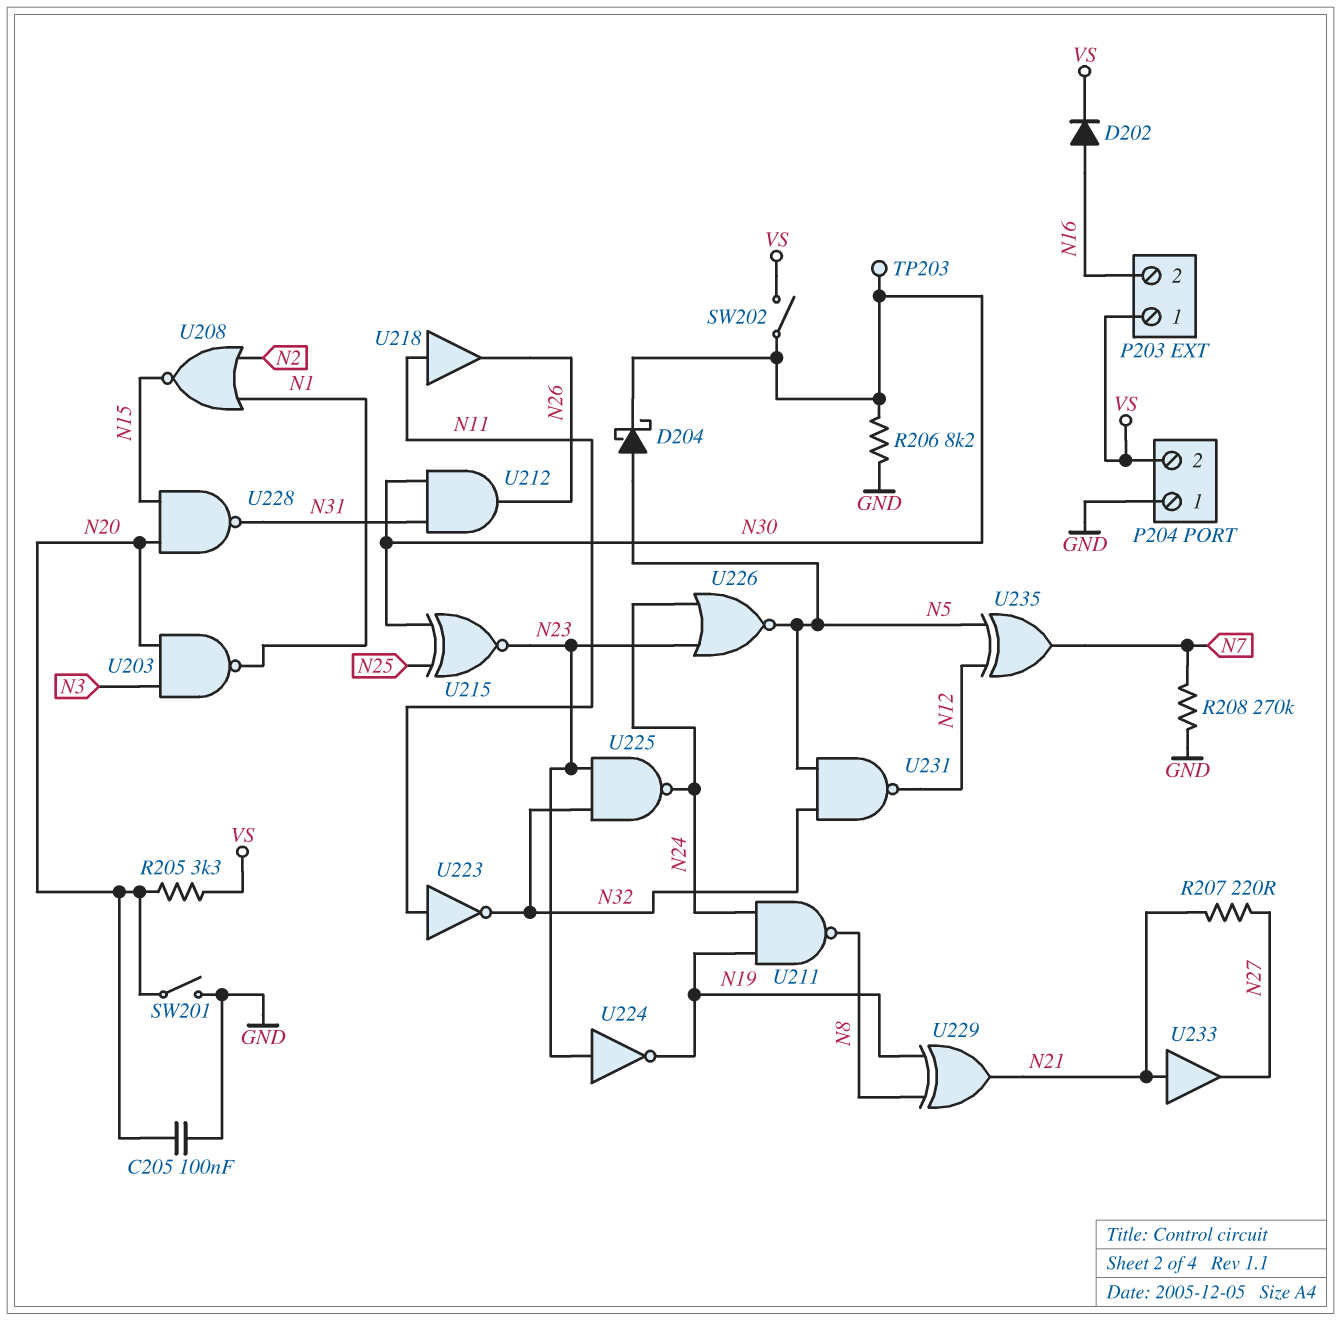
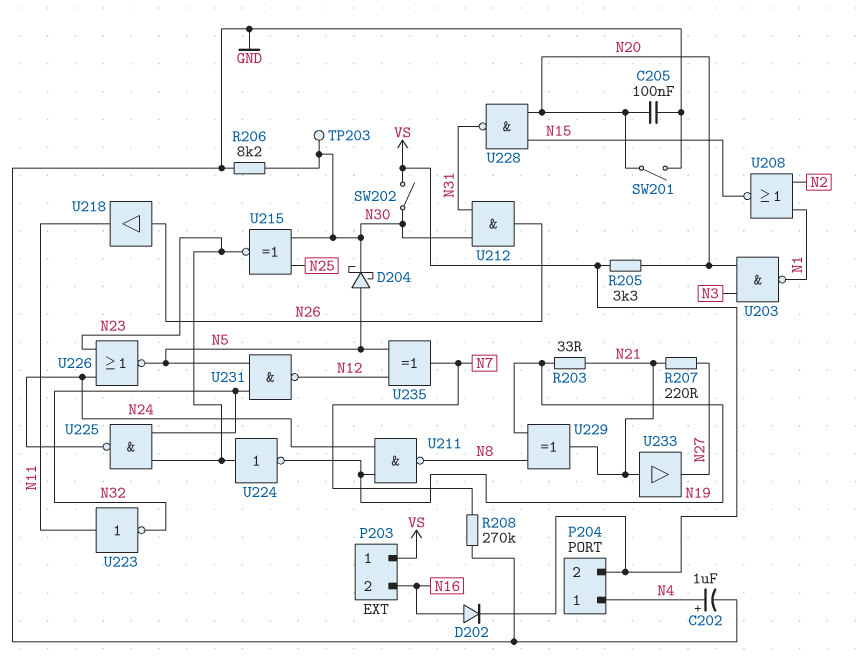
C202: none -> 1uF (plus N4, minus GND)
P204 pin 1: GND -> N4
R203: none -> 33 (N19, N21)
U218: buffer (in N11, out N26) -> buffer (in N26, out N11)

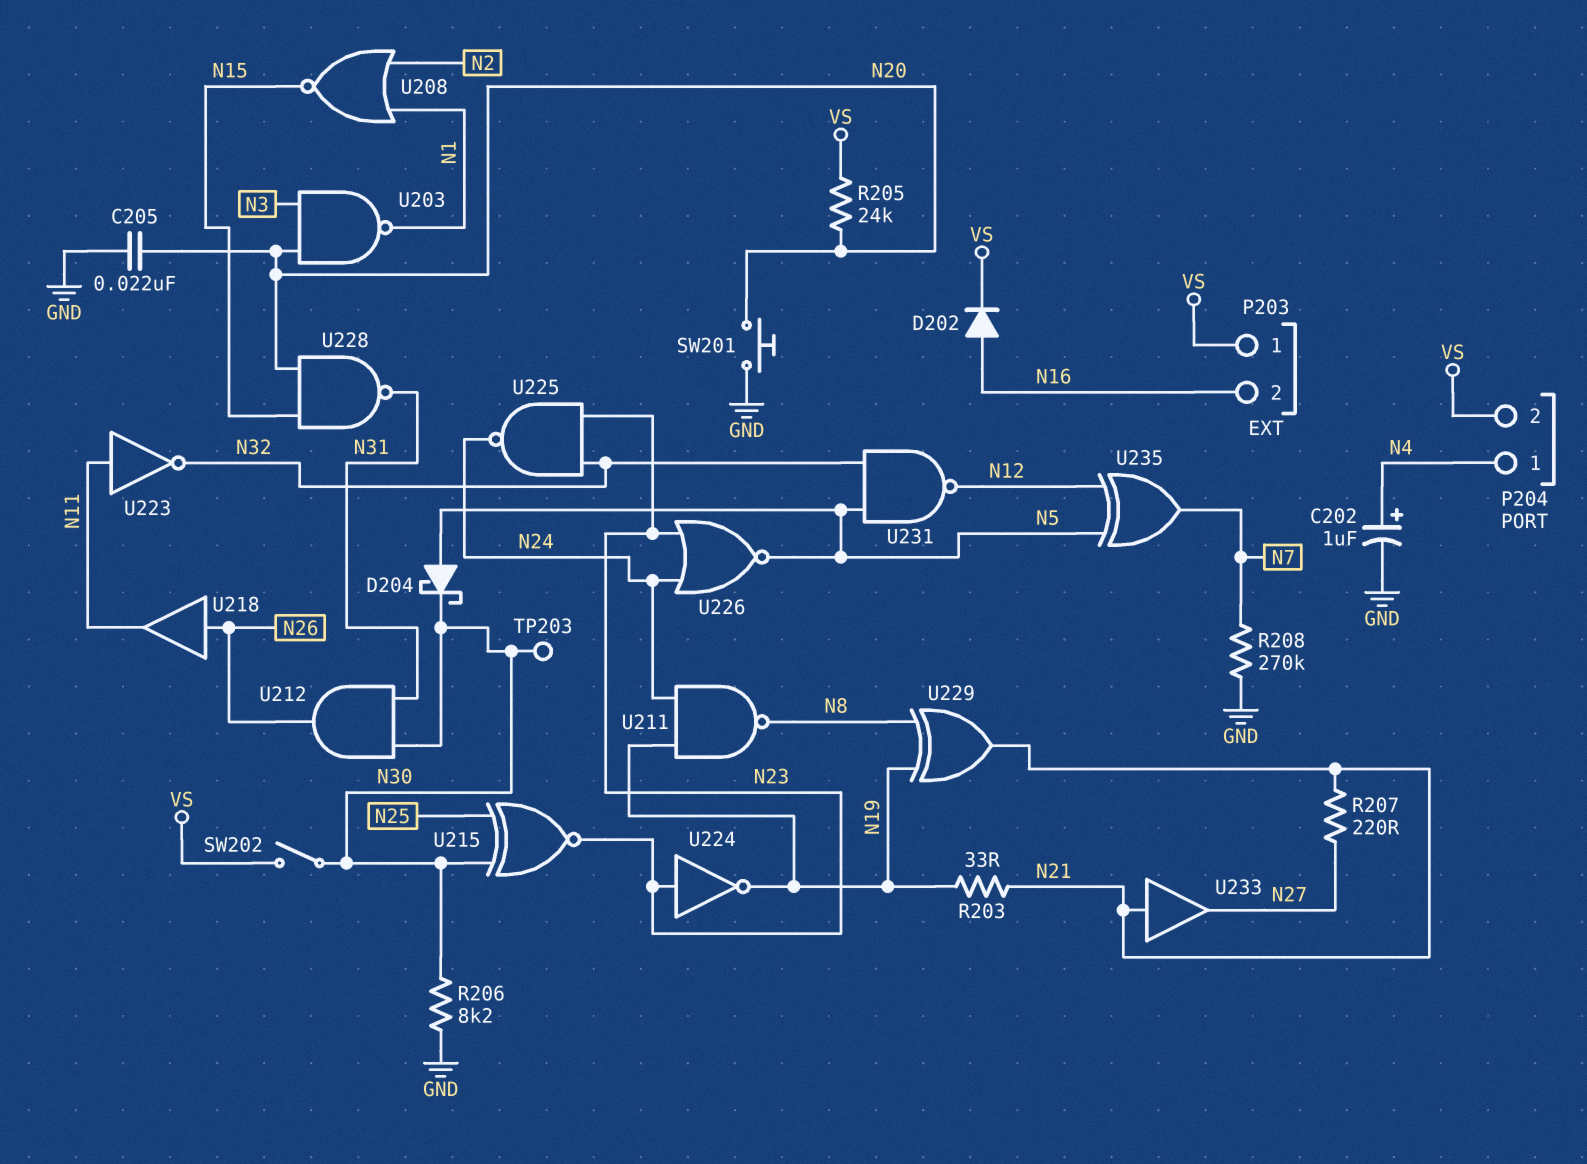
C205: 100nF (GND, N20) -> 22nF (GND, N20)
R205: 3.3k (N20, VS) -> 24k (N20, VS)
SW201: switch (GND, N20) -> button (GND, N20)

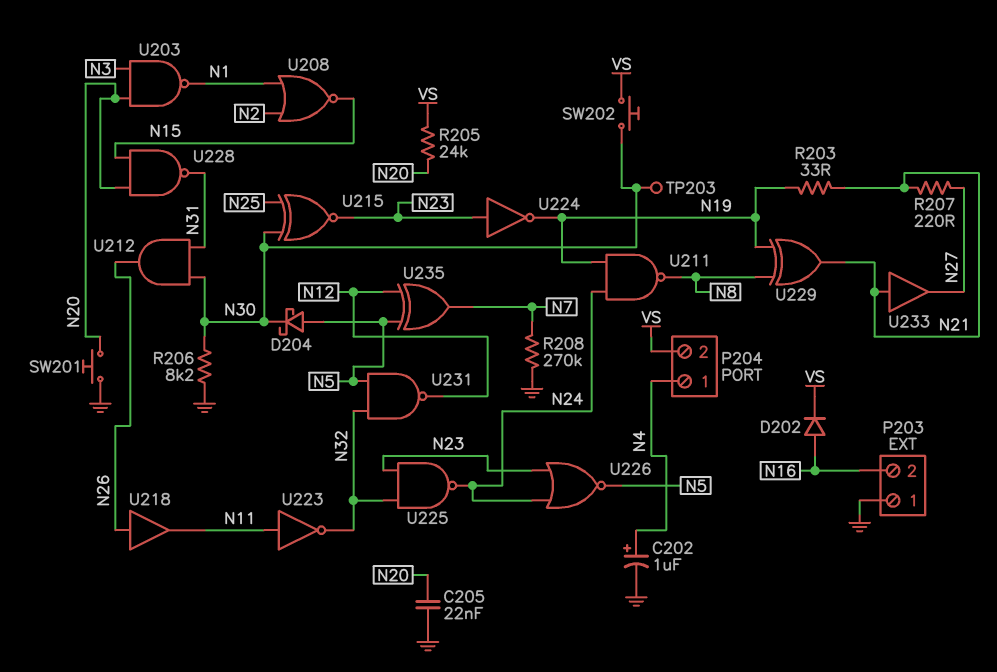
P203 pin 1: VS -> GND
SW202: switch (N30, VS) -> button (N30, VS)

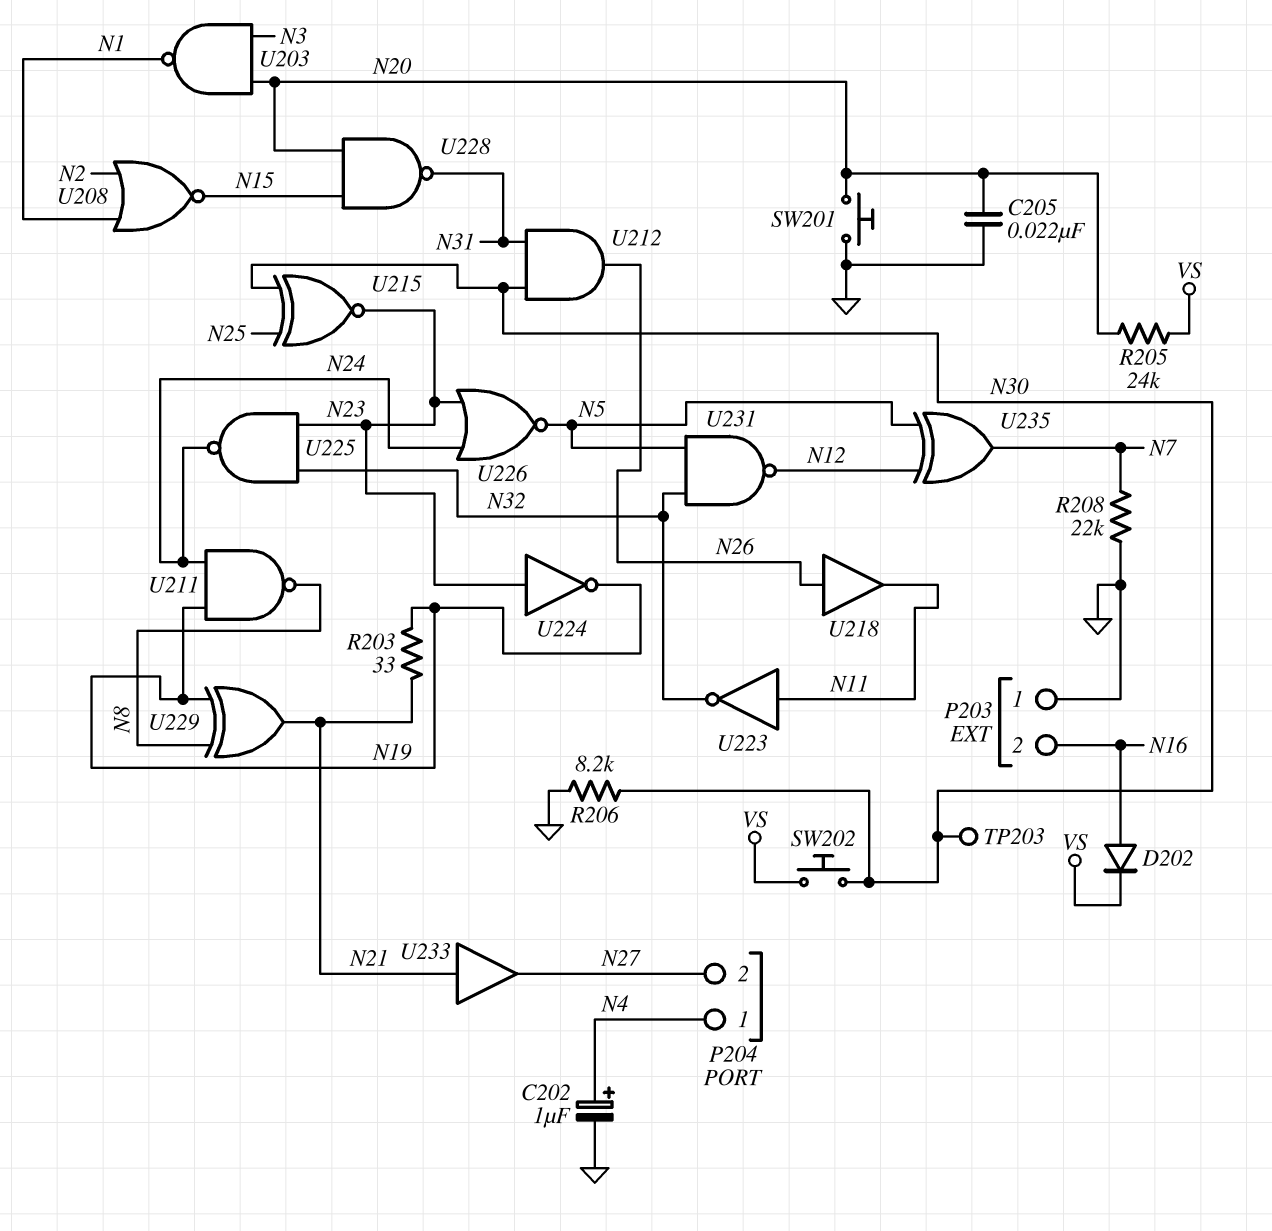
D204: schottky (A N5, K N30) -> none
P204 pin 2: VS -> N27
R207: 220 (N21, N27) -> none
R208: 270k (GND, N7) -> 22k (GND, N7)

